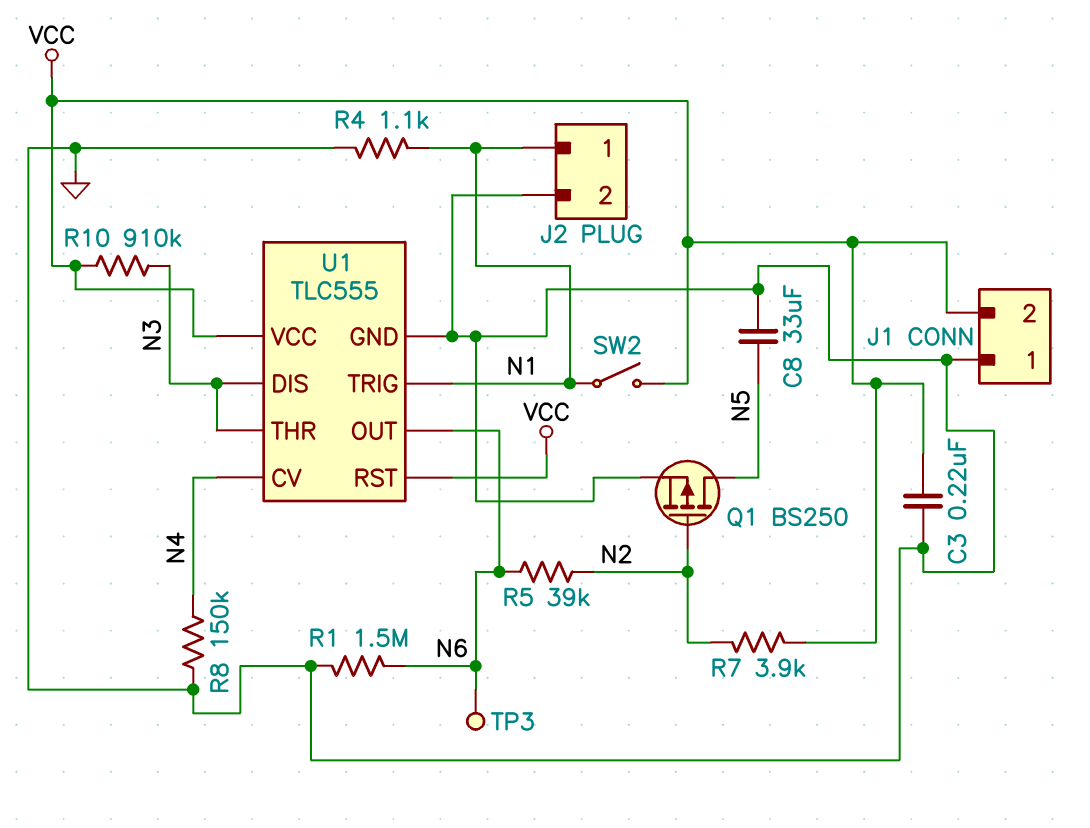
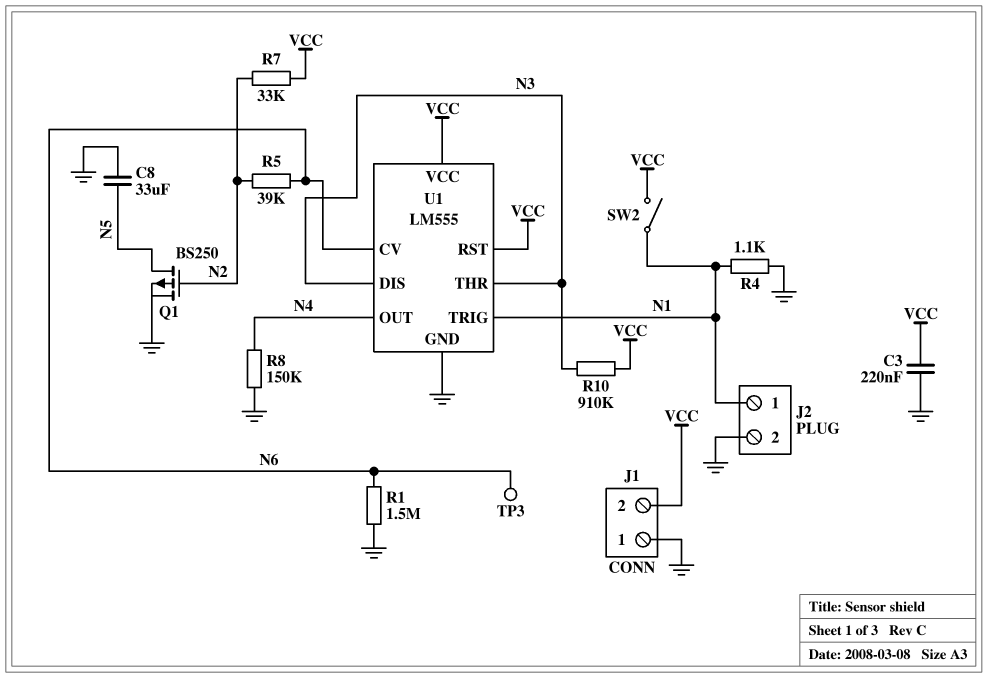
R7: 3.9k (N2, VCC) -> 33k (N2, VCC)
U1: TLC555 -> LM555
U1 pin CV: N4 -> N6
U1 pin OUT: N6 -> N4

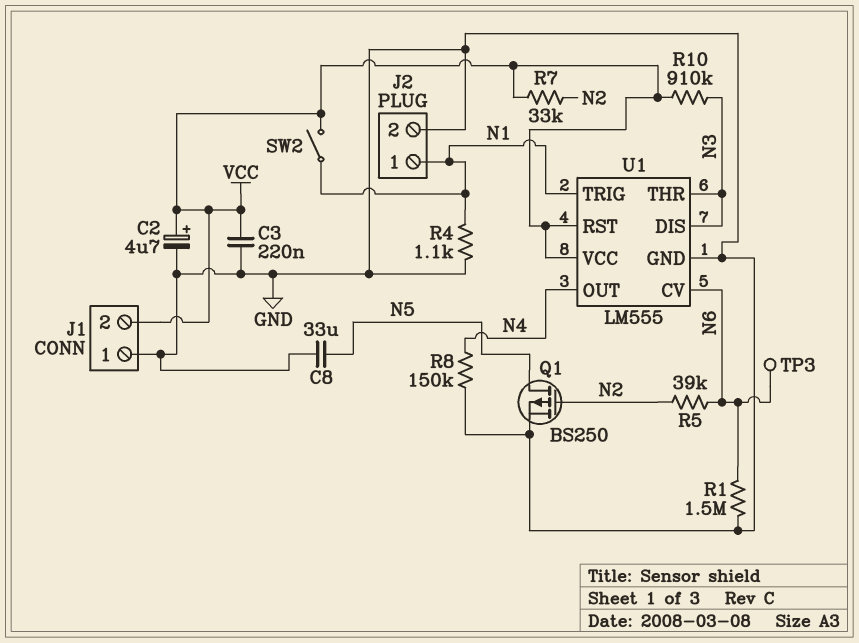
C2: none -> 4.7uF (plus VCC, minus GND)

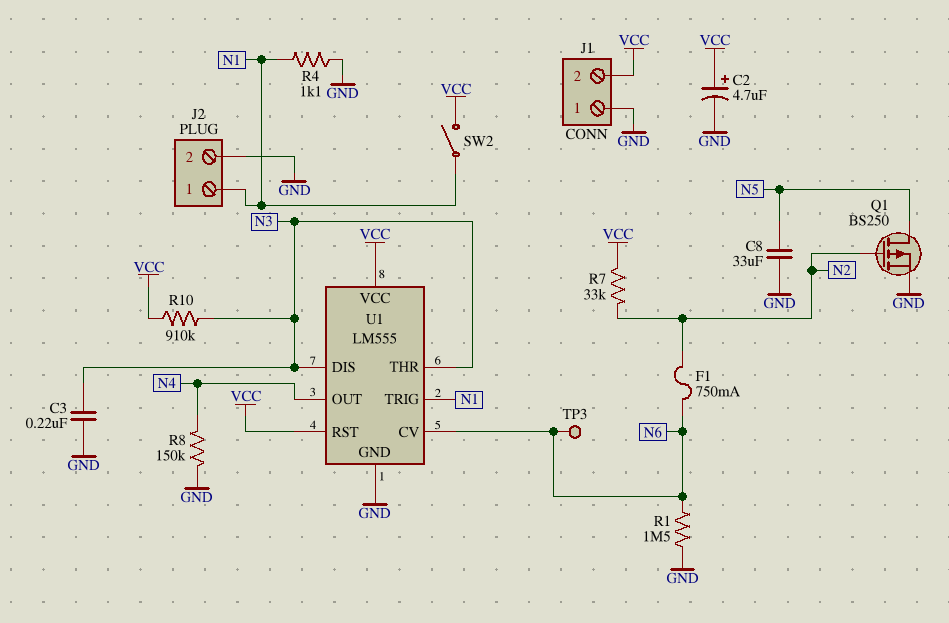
C3: 220nF (GND, VCC) -> 220nF (GND, N3)
F1: none -> 750mA (N2, N6)
R5: 39k (N2, N6) -> none

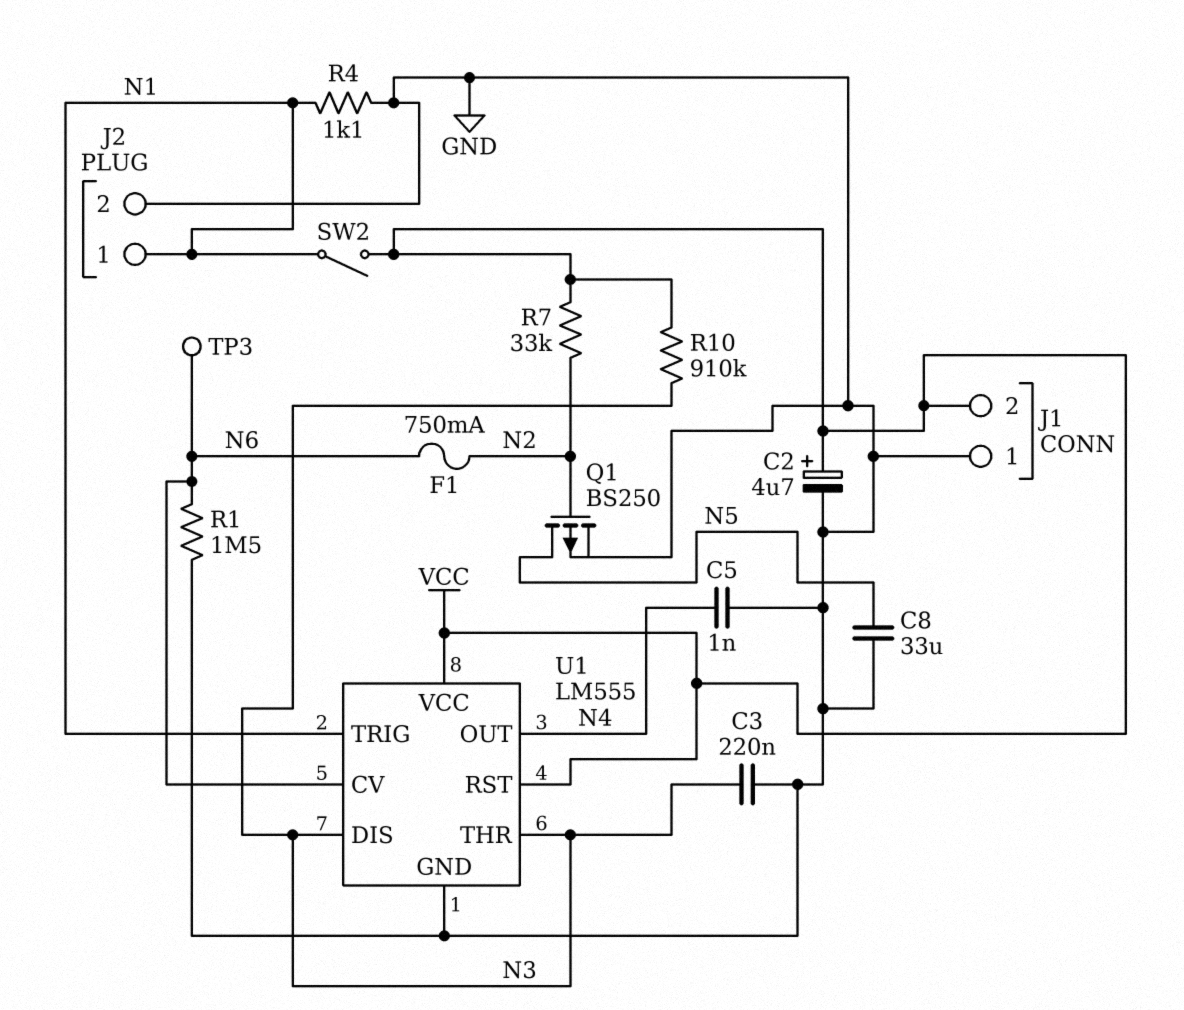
C5: none -> 1nF (GND, N4)
R8: 150k (GND, N4) -> none

